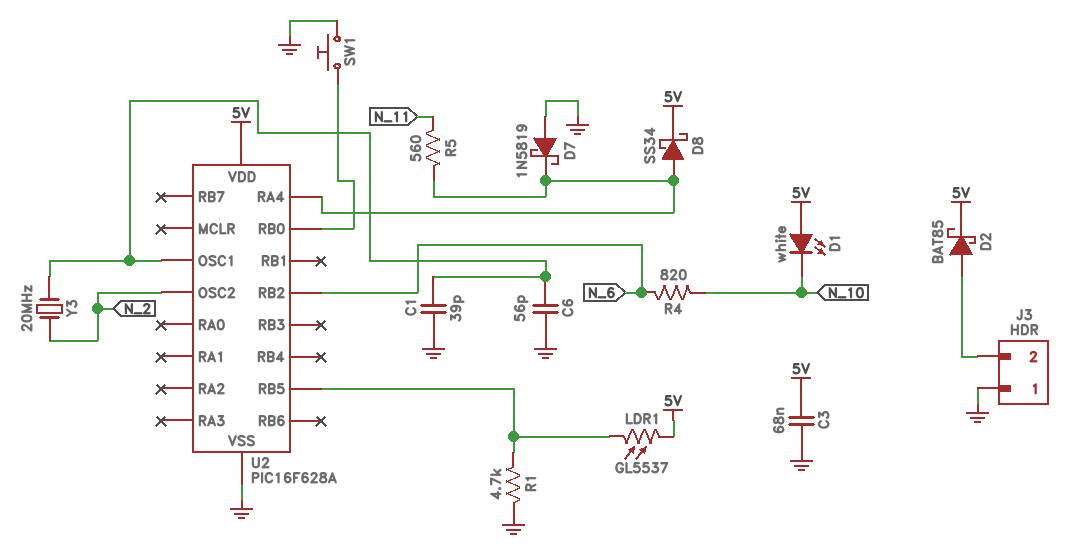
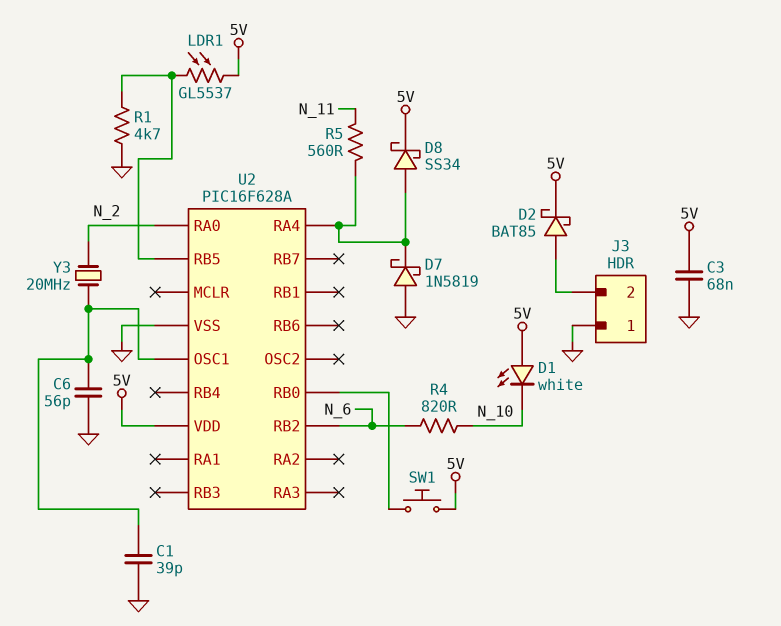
SW1: button (GND, U2/RB0) -> button (5V, U2/RB0)
U2 pin OSC2: N_2 -> none
U2 pin RA0: none -> N_2

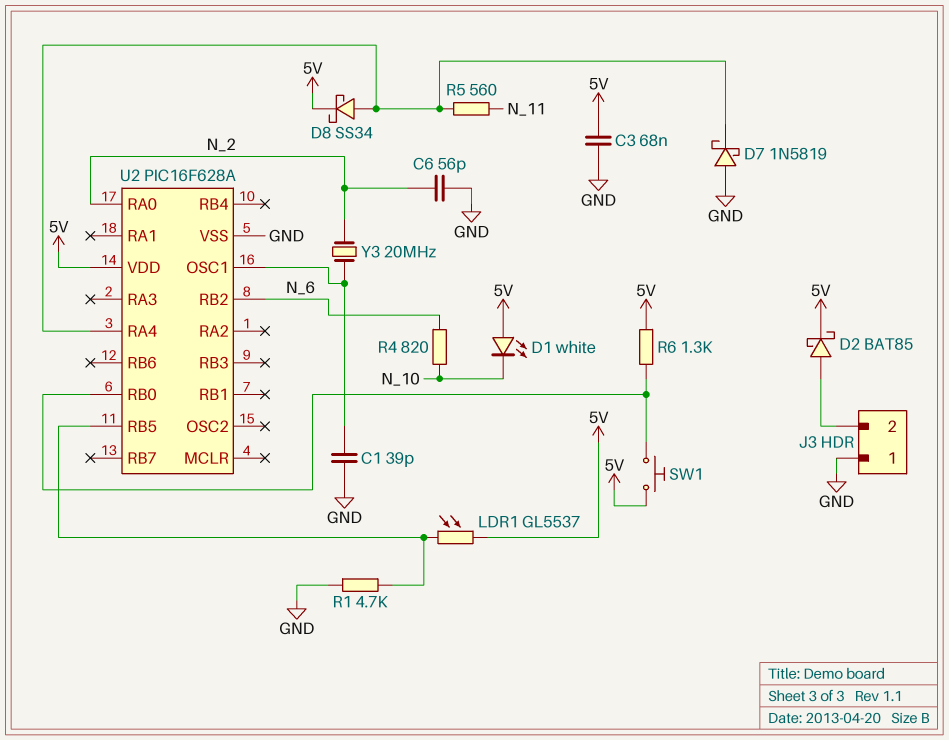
C6: 56pF (GND, U2/OSC1) -> 56pF (GND, N_2)
R6: none -> 1.3k (5V, U2/RB0)

